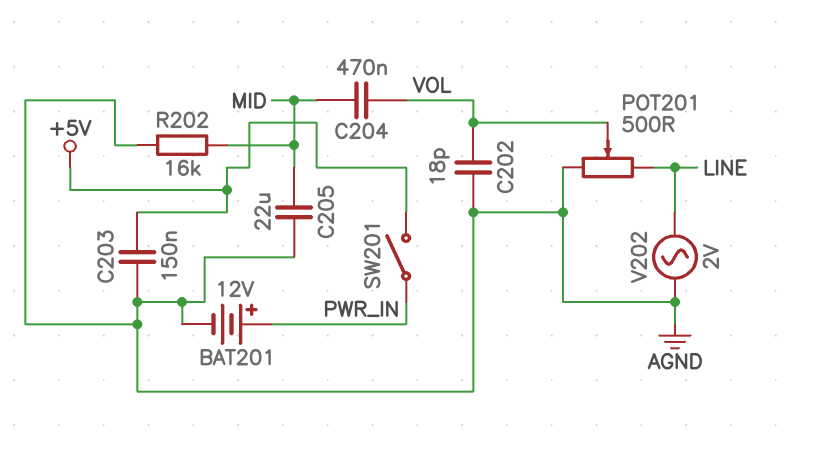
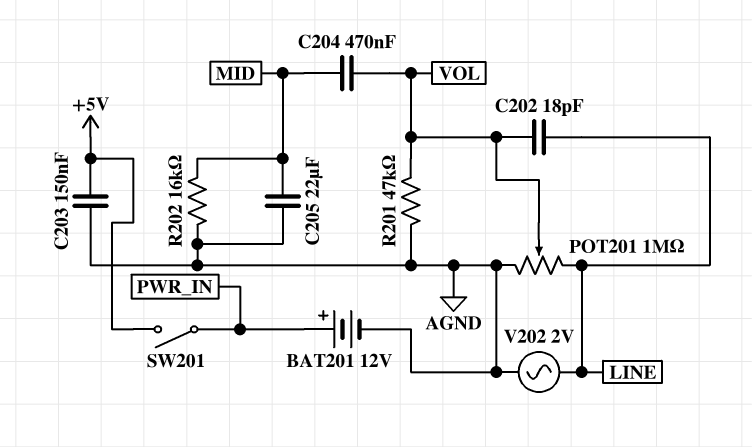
C202: 18pF (AGND, VOL) -> 18pF (LINE, VOL)
POT201: 500 (AGND, LINE, wiper VOL) -> 1M (AGND, LINE, wiper VOL)
R201: none -> 47k (AGND, VOL)

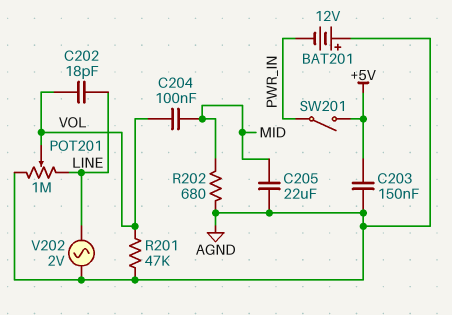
BAT201: 12V (plus PWR_IN, minus AGND) -> 12V (plus AGND, minus PWR_IN)
C204: 470nF (MID, VOL) -> 100nF (MID, VOL)
R202: 16k (AGND, MID) -> 680 (AGND, MID)

